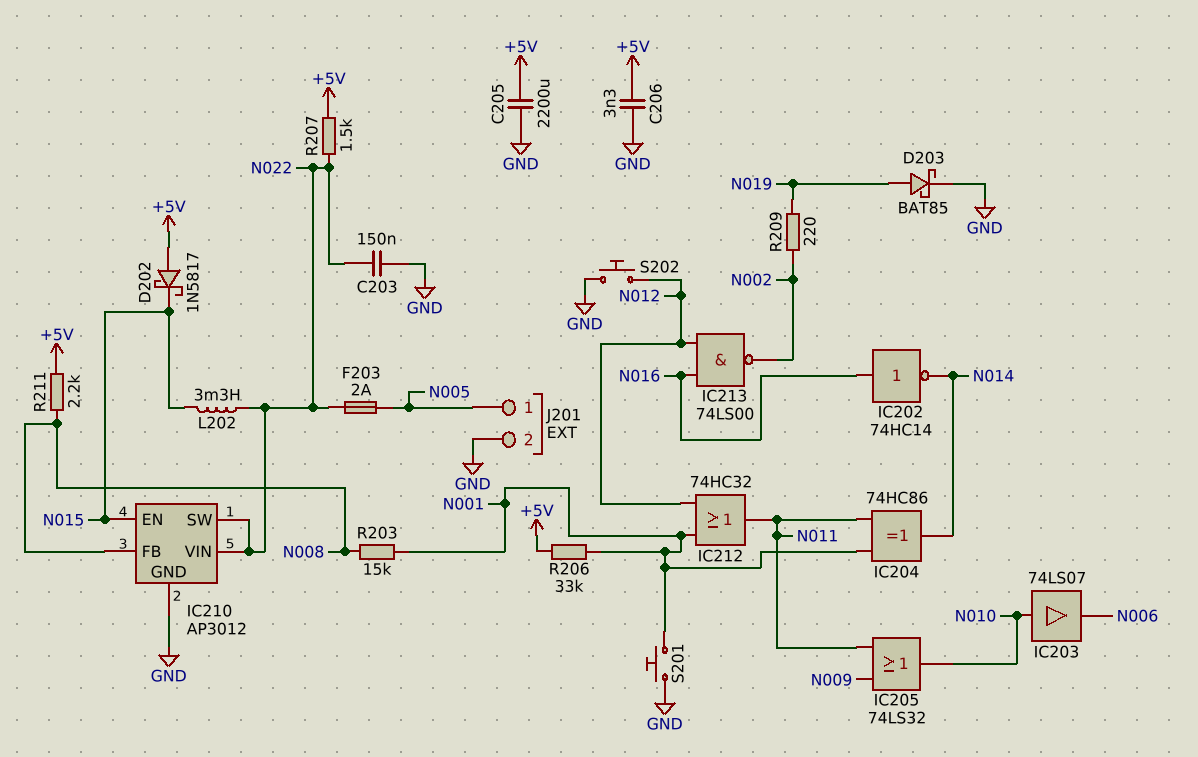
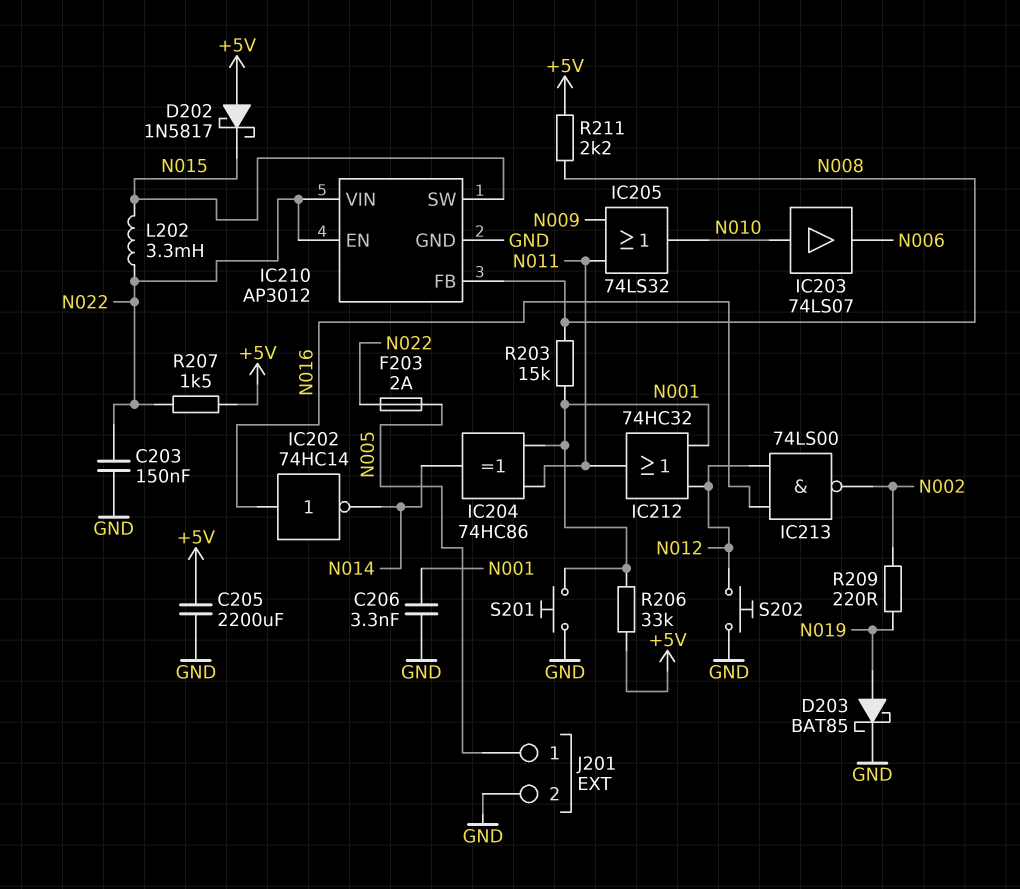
C206: 3.3nF (+5V, GND) -> 3.3nF (GND, N001)
IC210 pin EN: N015 -> N022
IC210 pin SW: N022 -> N015

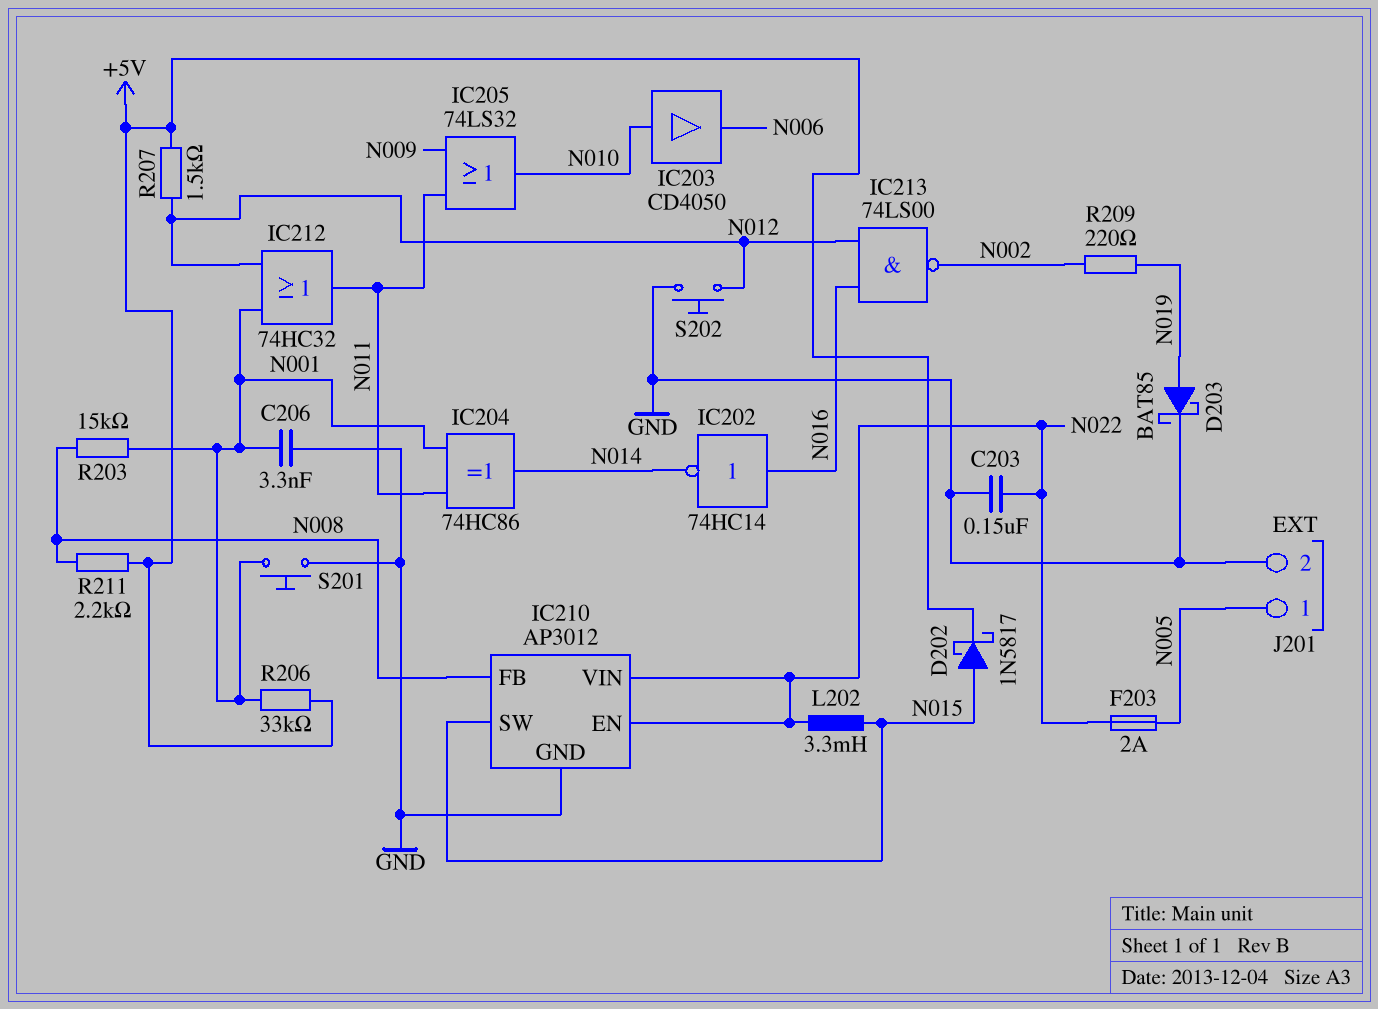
C205: 2200uF (+5V, GND) -> none
D202: schottky 1N5817 (A +5V, K N015) -> schottky 1N5817 (A N015, K +5V)
IC203: buffer 74LS07 (in N010, out N006) -> buffer CD4050 (in N010, out N006)
R207: 1.5k (+5V, N022) -> 1.5k (+5V, N012)

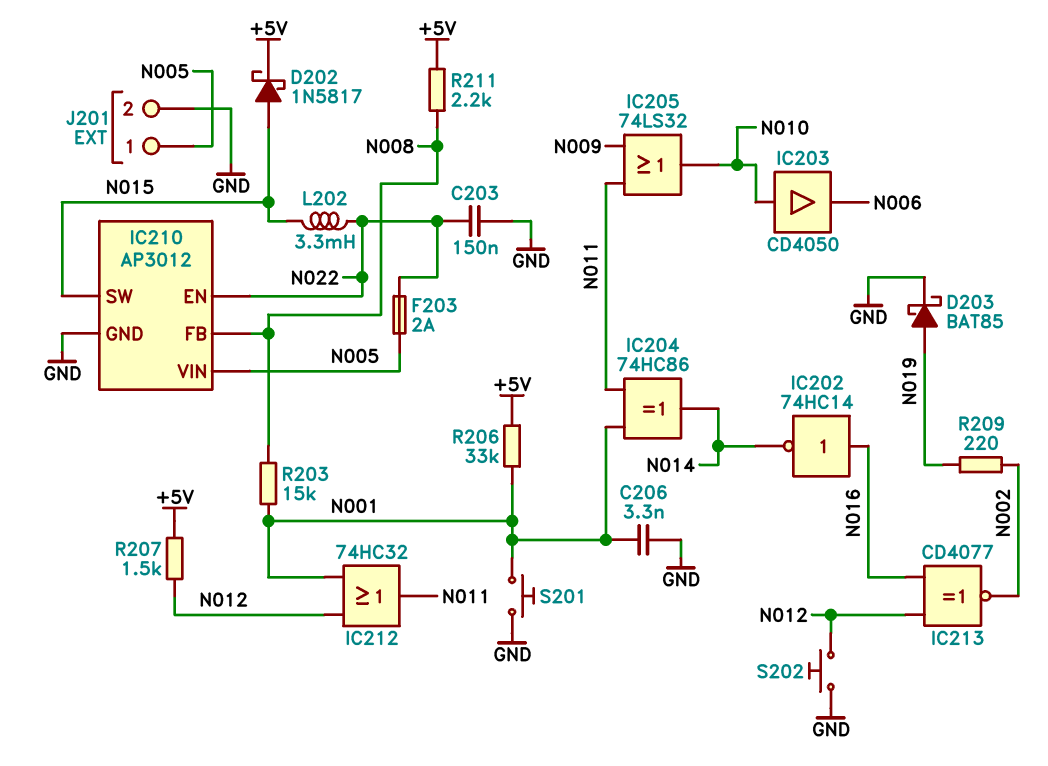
IC210 pin VIN: N022 -> N005
IC213: NAND 74LS00 (in N012, in N016, out N002) -> XNOR CD4077 (in N012, in N016, out N002)

